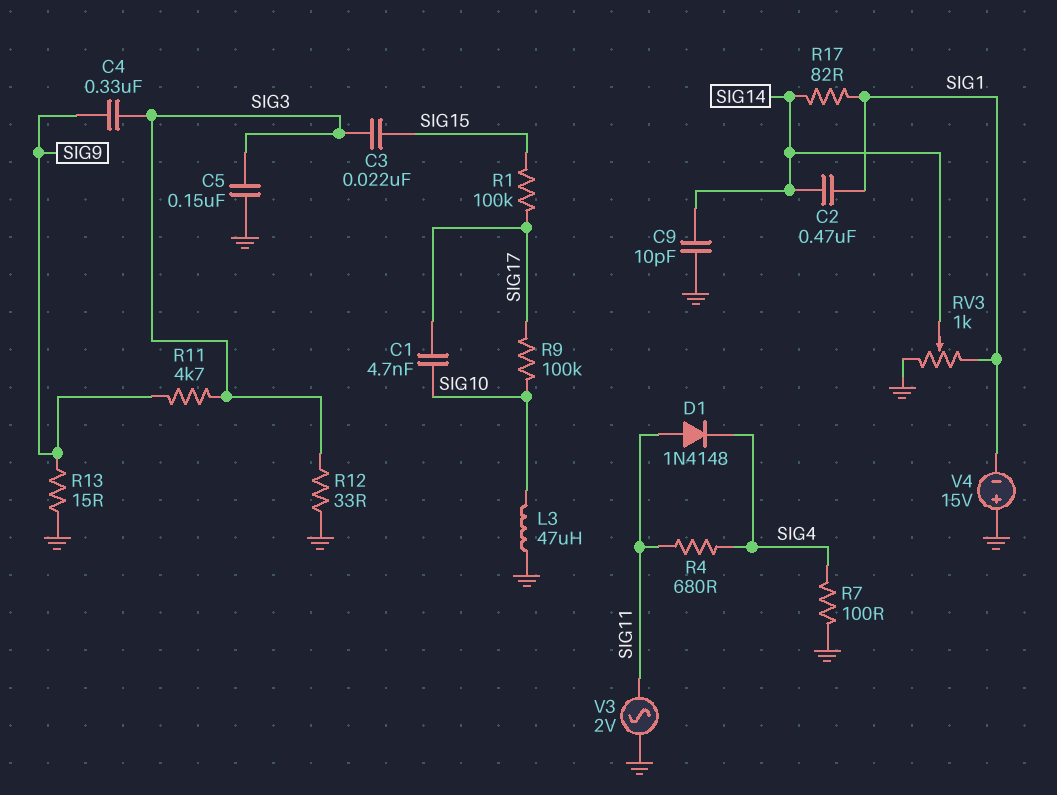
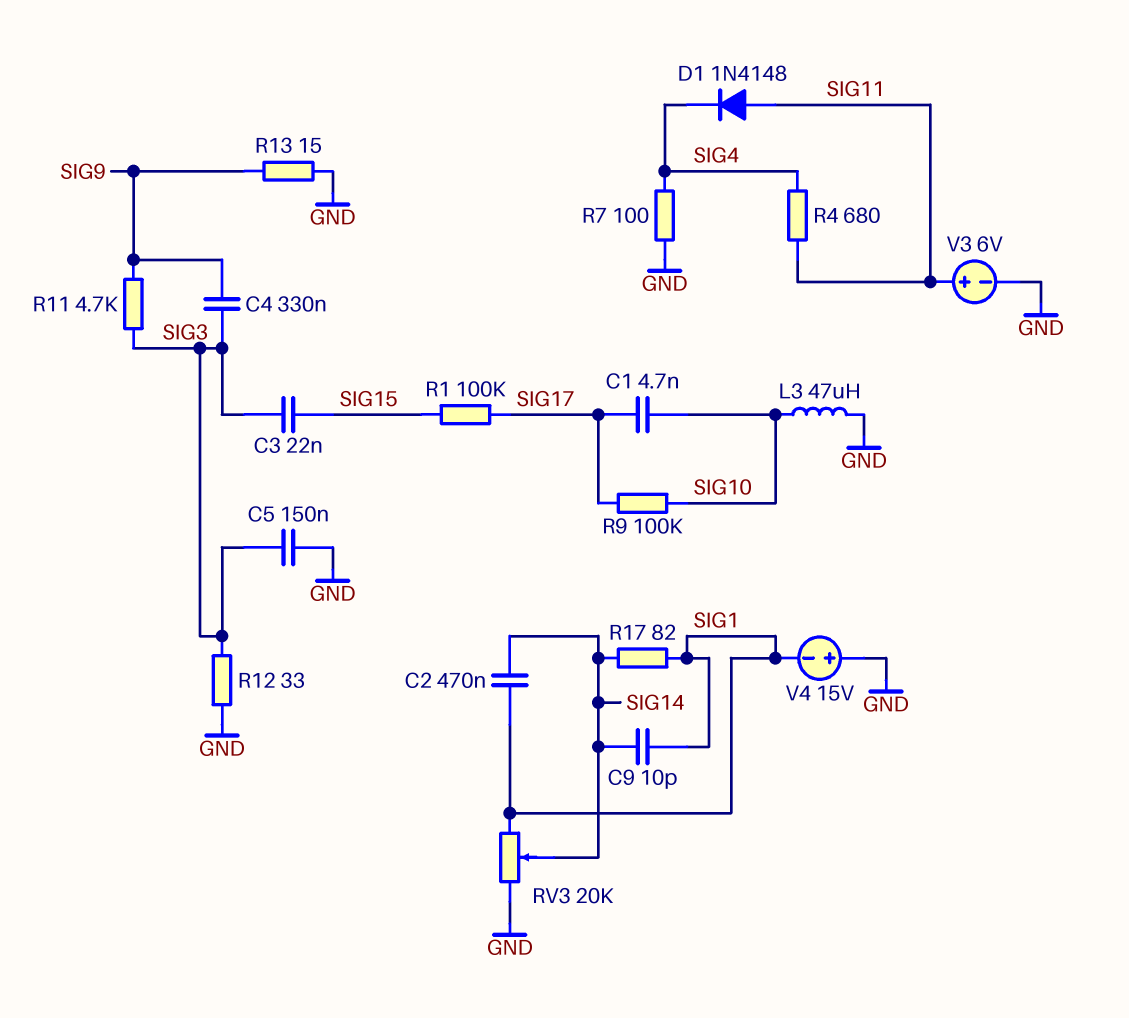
C9: 10pF (GND, SIG14) -> 10pF (SIG1, SIG14)
RV3: 1k (GND, SIG1, wiper SIG14) -> 20k (GND, SIG1, wiper SIG14)
V3: AC 2V (GND, SIG11) -> 6V (plus SIG11, minus GND)

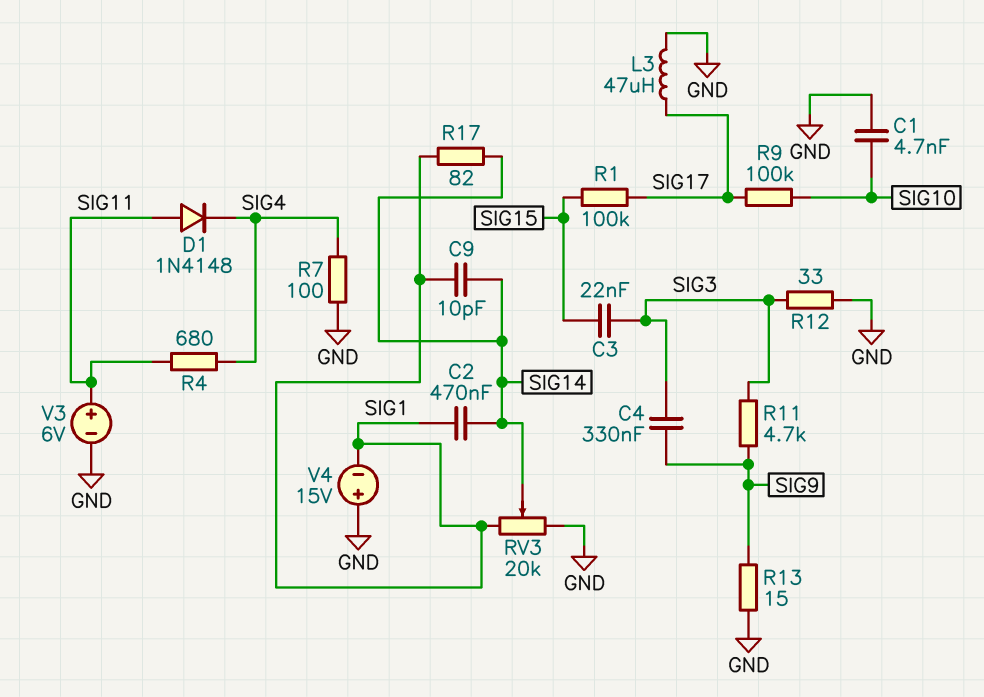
C1: 4.7nF (SIG10, SIG17) -> 4.7nF (GND, SIG10)
C5: 150nF (GND, SIG3) -> none
L3: 47uH (GND, SIG10) -> 47uH (GND, SIG17)

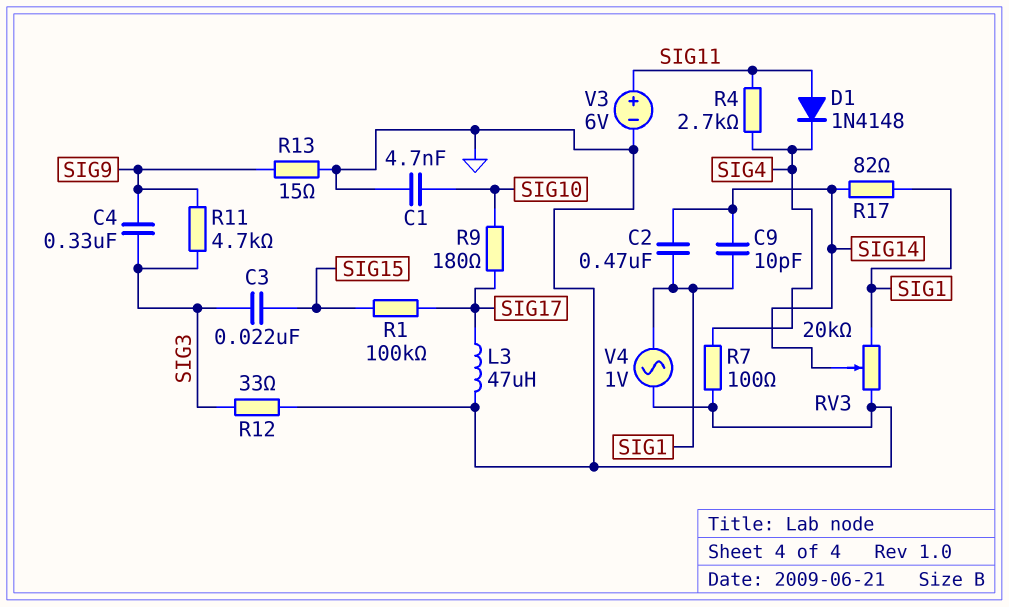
R4: 680 (SIG4, SIG11) -> 2.7k (SIG4, SIG11)
R9: 100k (SIG10, SIG17) -> 180 (SIG10, SIG17)
V4: 15V (plus GND, minus SIG1) -> AC 1V (GND, SIG1)

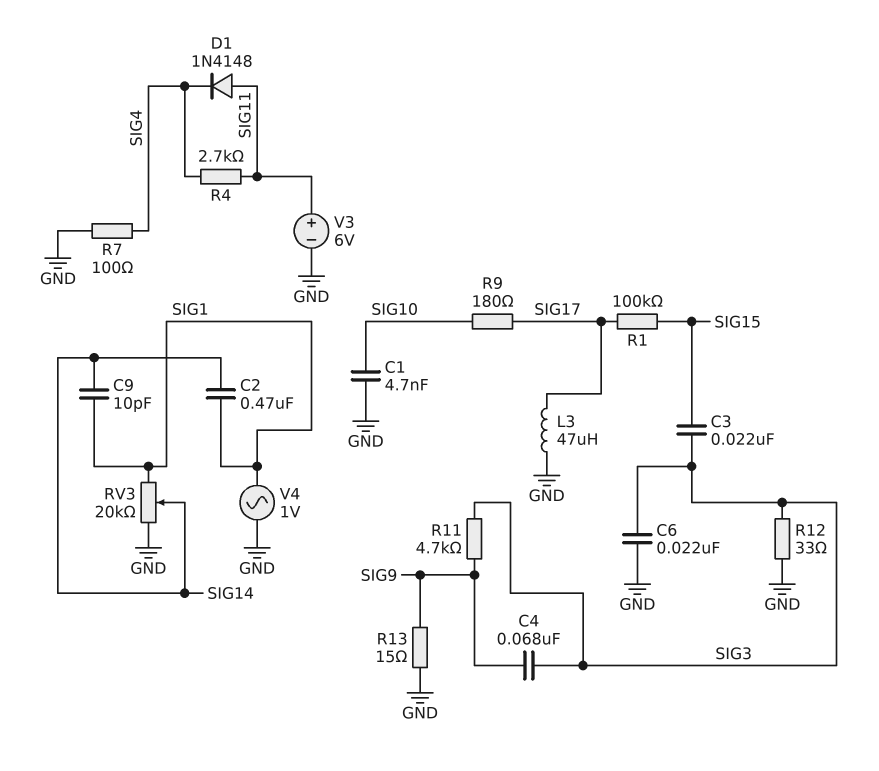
C4: 330nF (SIG3, SIG9) -> 68nF (SIG3, SIG9)
C6: none -> 22nF (GND, SIG3)
R17: 82 (SIG1, SIG14) -> none

